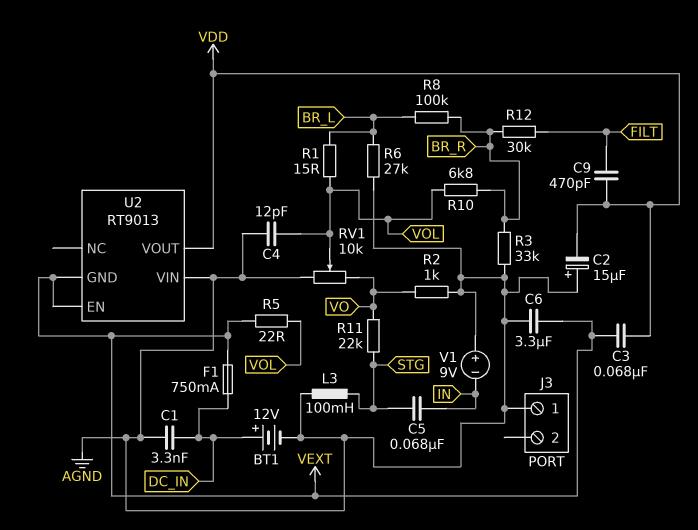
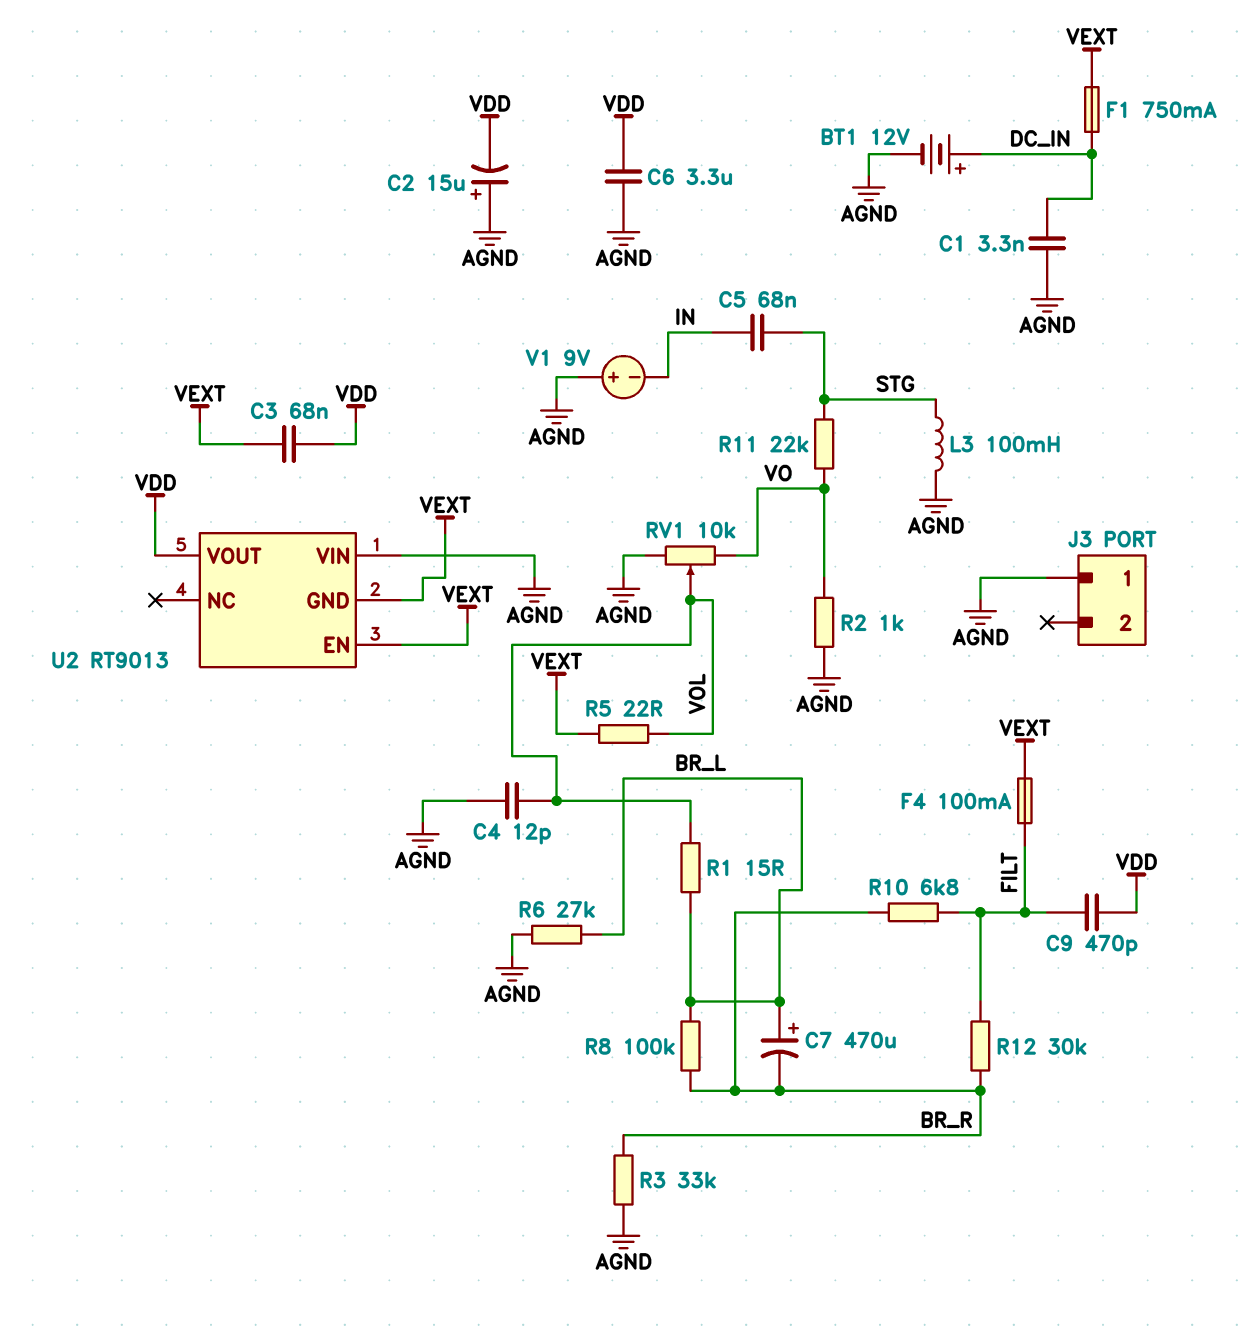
C6: 3.3uF (AGND, VEXT) -> 3.3uF (AGND, VDD)
C7: none -> 470uF (plus BR_L, minus BR_R)
F4: none -> 100mA (FILT, VEXT)
R10: 6.8k (BR_R, VOL) -> 6.8k (BR_R, FILT)

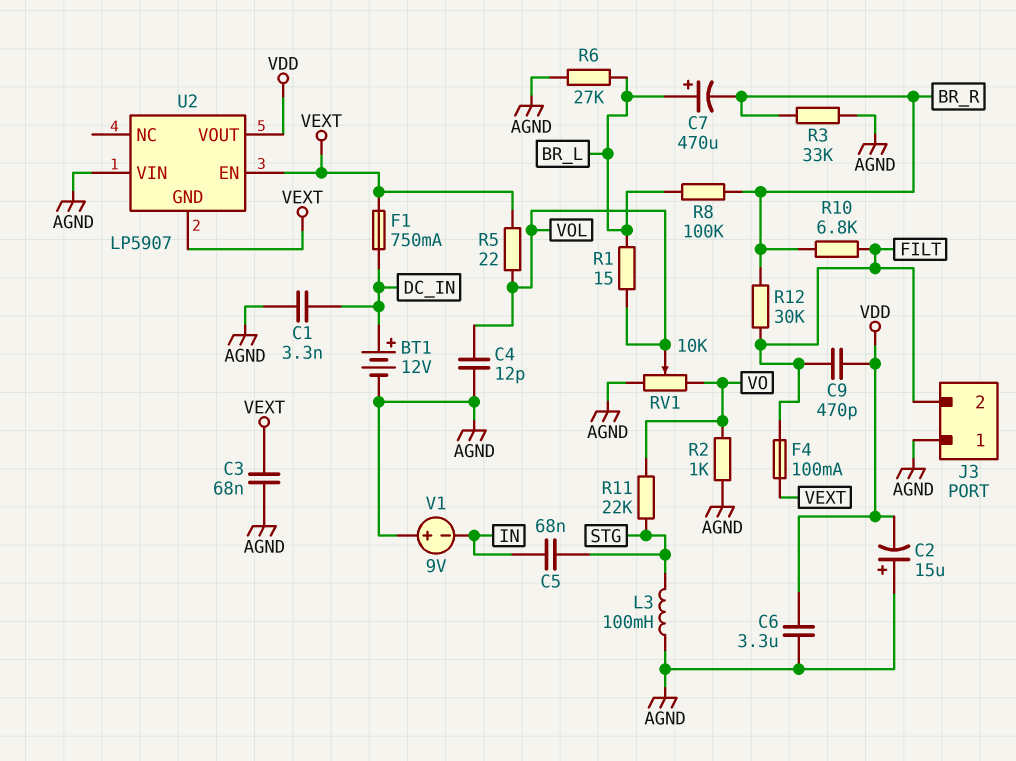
C3: 68nF (VDD, VEXT) -> 68nF (AGND, VEXT)
J3 pin 2: none -> FILT
U2: RT9013 -> LP5907

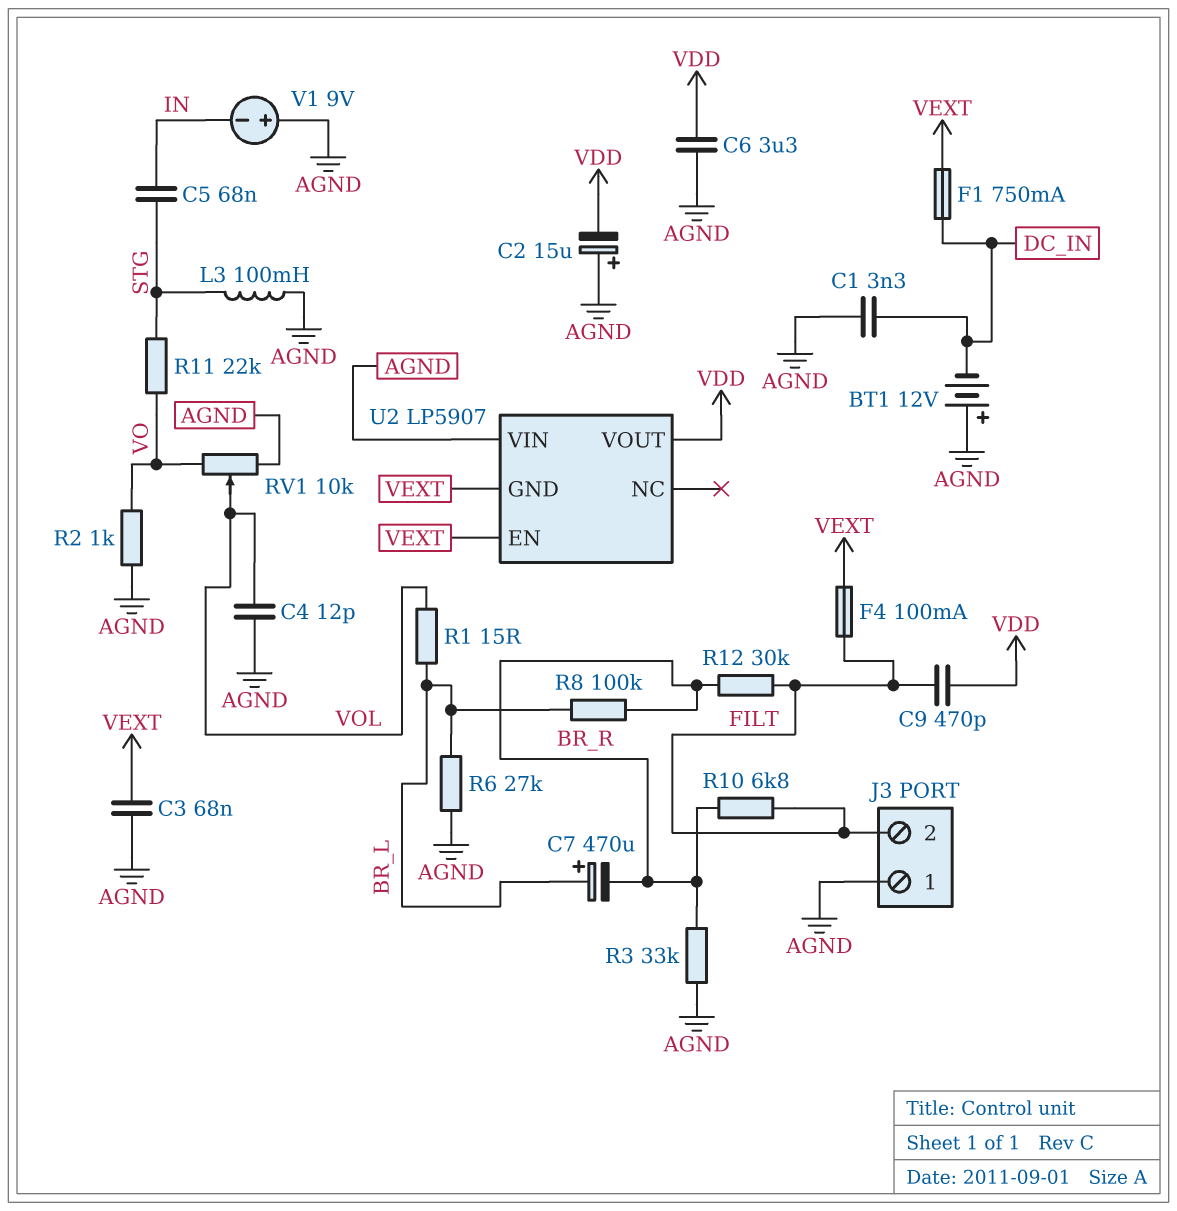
BT1: 12V (plus DC_IN, minus AGND) -> 12V (plus AGND, minus DC_IN)
R5: 22 (VEXT, VOL) -> none

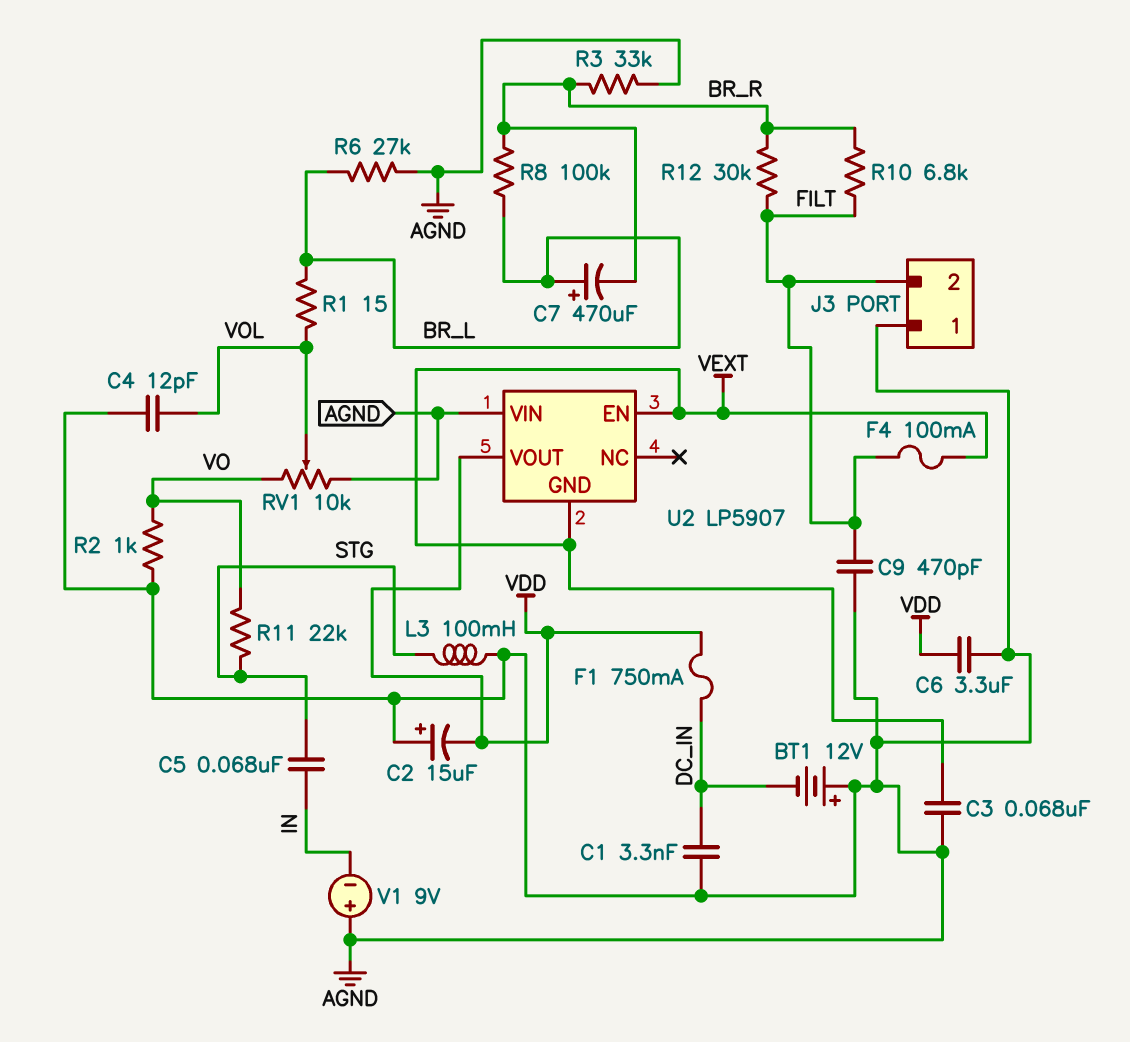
C9: 470pF (FILT, VDD) -> 470pF (AGND, FILT)
F1: 750mA (DC_IN, VEXT) -> 750mA (DC_IN, VDD)

